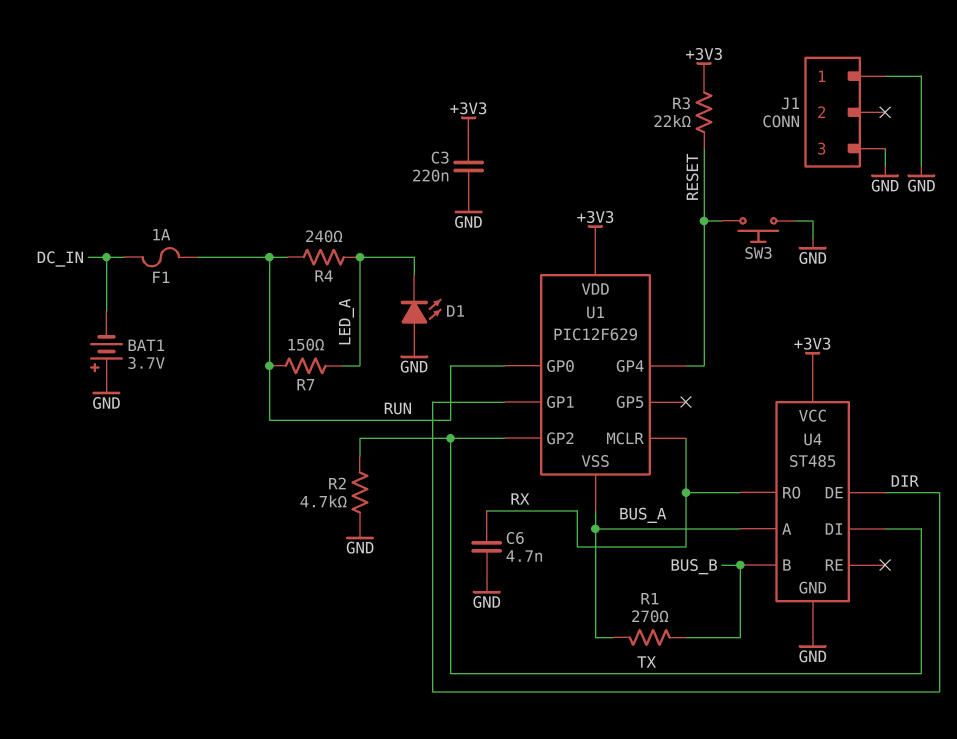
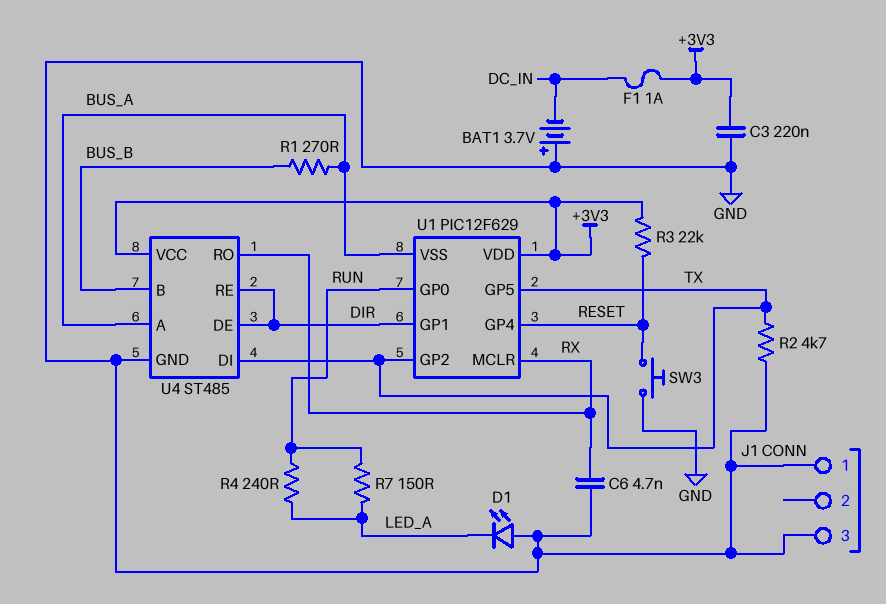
F1: 1A (DC_IN, RUN) -> 1A (+3V3, DC_IN)
U1 pin GP5: none -> TX
U4 pin RE: none -> DIR

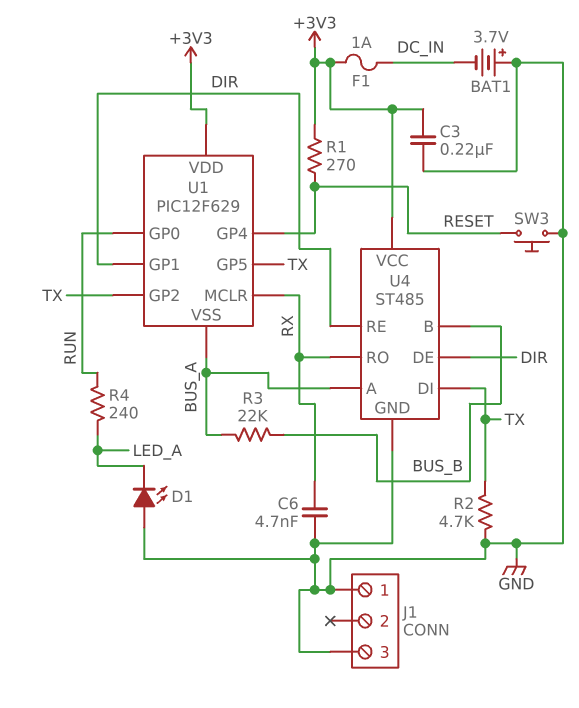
R1: 270 (BUS_A, BUS_B) -> 270 (+3V3, RESET)
R3: 22k (+3V3, RESET) -> 22k (BUS_A, BUS_B)
R7: 150 (LED_A, RUN) -> none

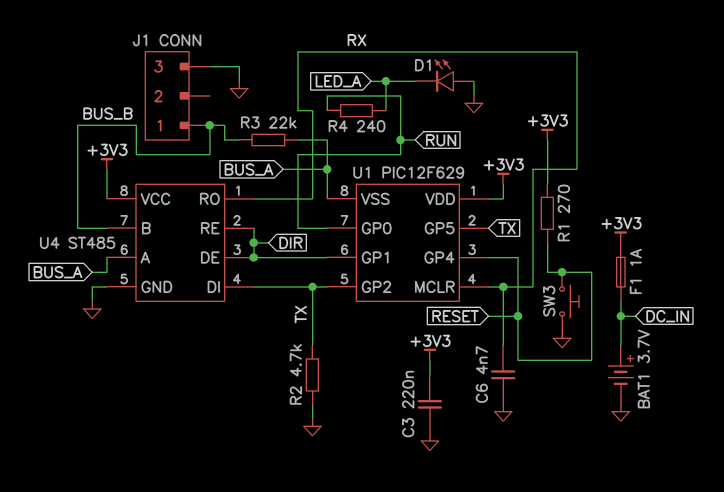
BAT1: 3.7V (plus GND, minus DC_IN) -> 3.7V (plus DC_IN, minus GND)
J1 pin 1: GND -> BUS_B

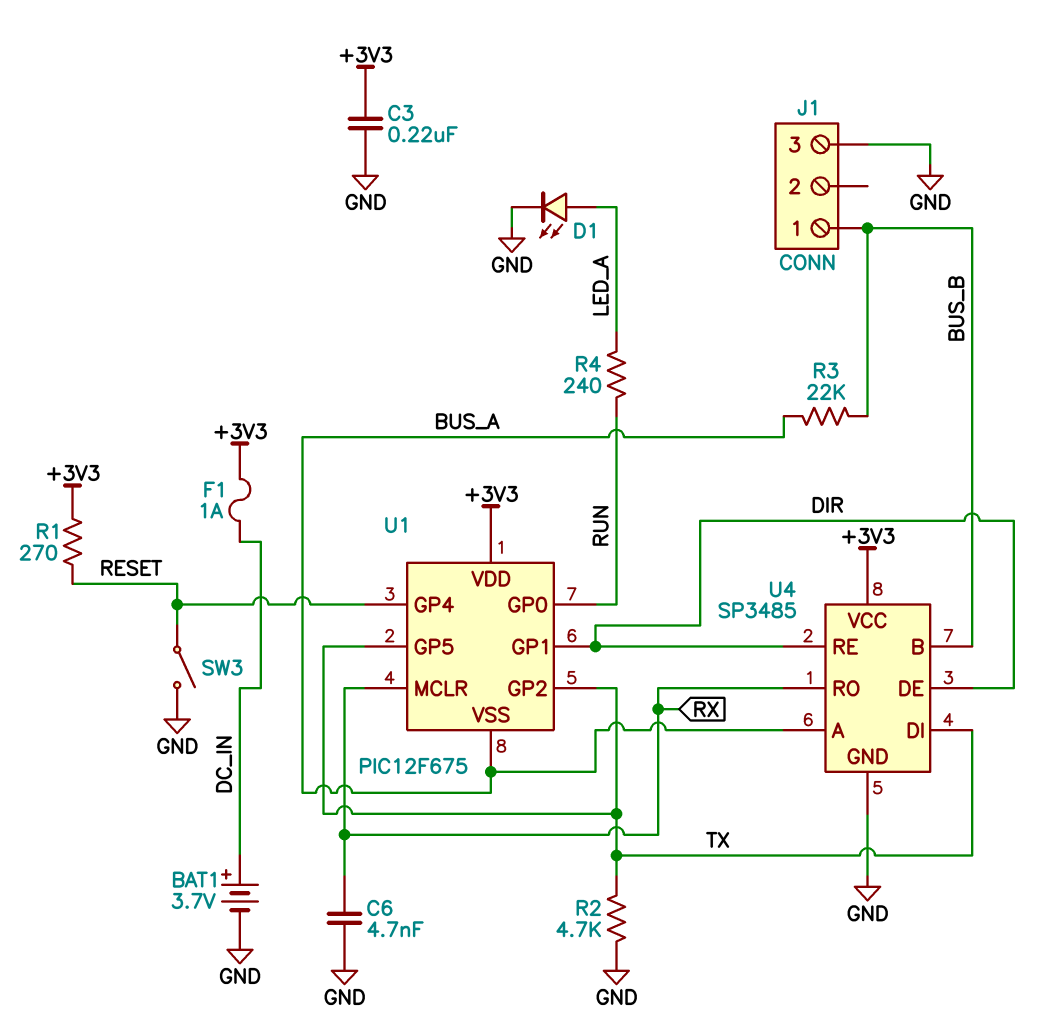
D1: LED (A GND, K LED_A) -> LED (A LED_A, K GND)
SW3: button (GND, RESET) -> switch (GND, RESET)
U1: PIC12F629 -> PIC12F675
U4: ST485 -> SP3485

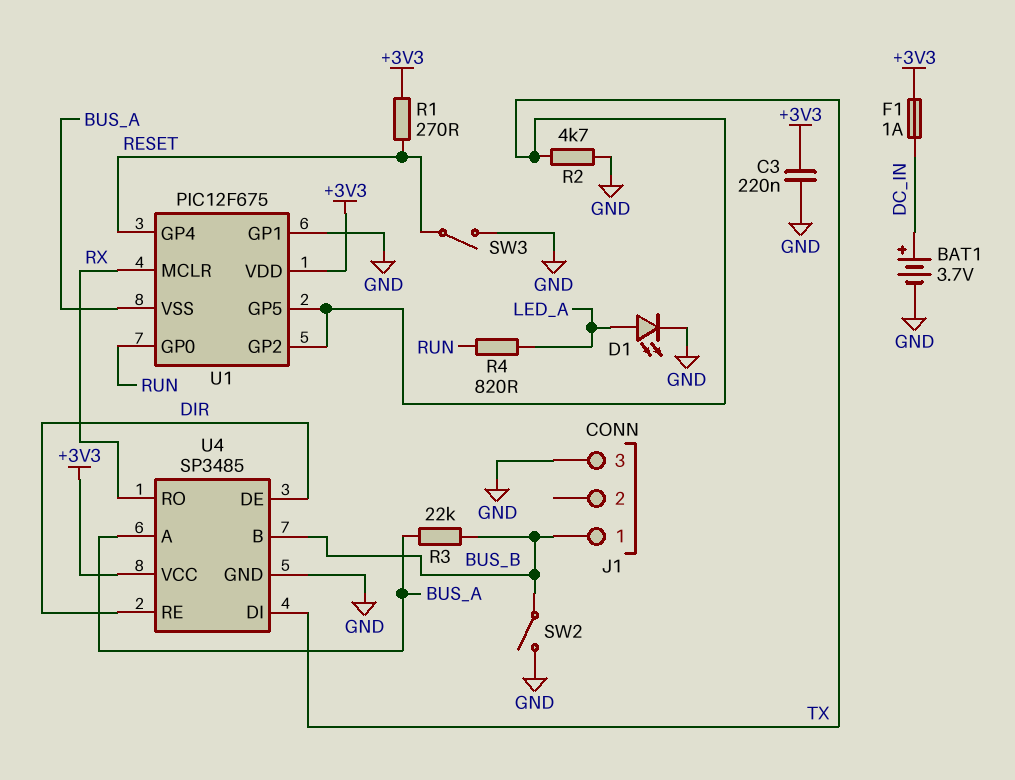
C6: 4.7nF (GND, RX) -> none
R4: 240 (LED_A, RUN) -> 820 (LED_A, RUN)
SW2: none -> switch (BUS_B, GND)
U1 pin GP1: DIR -> GND

